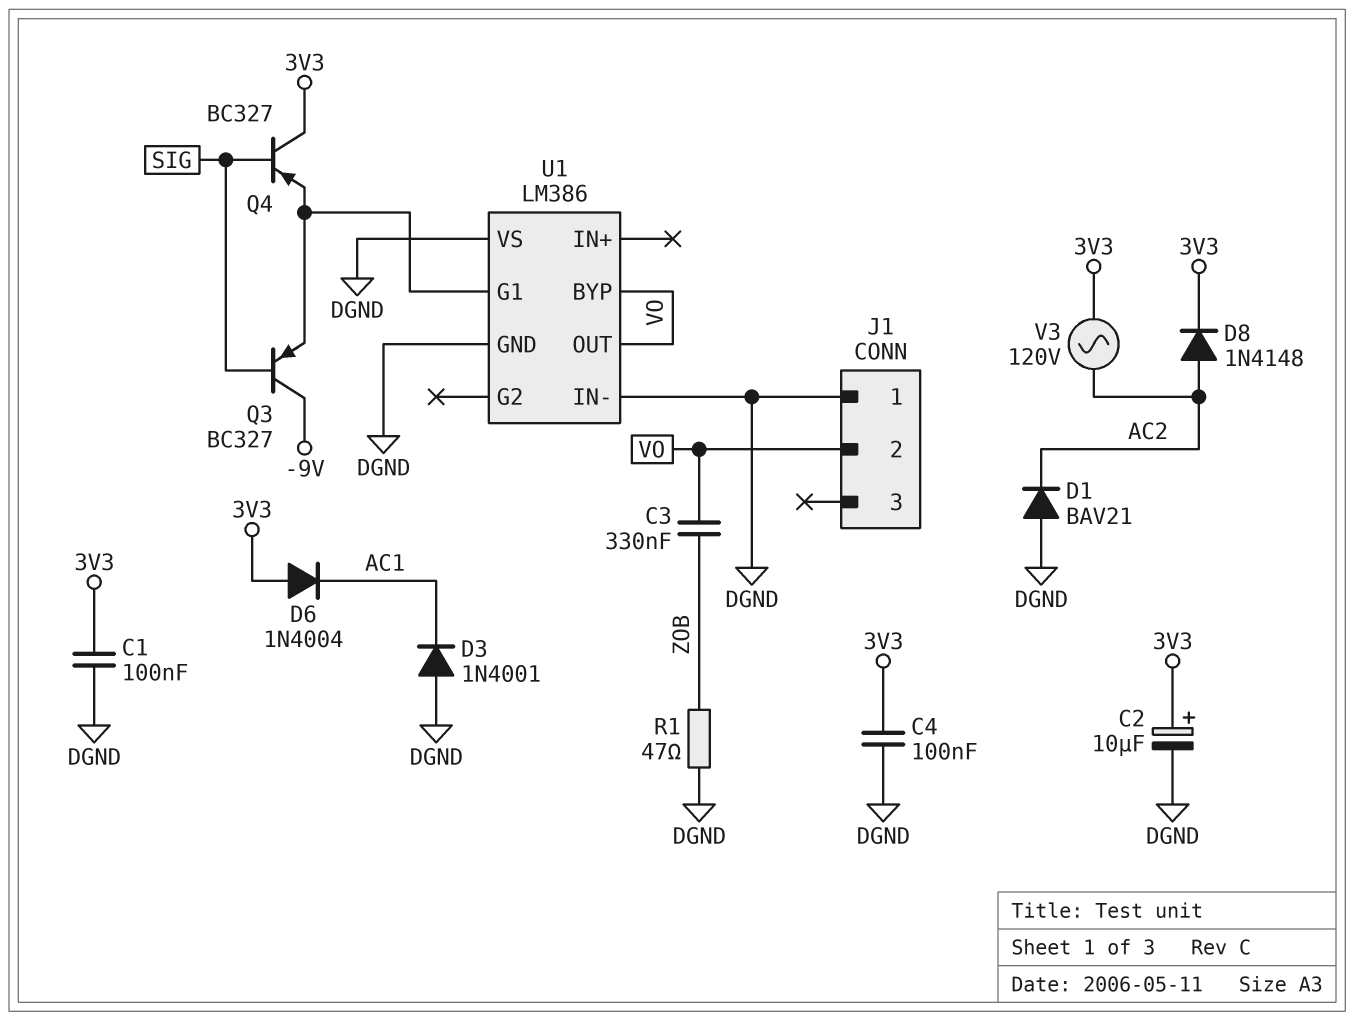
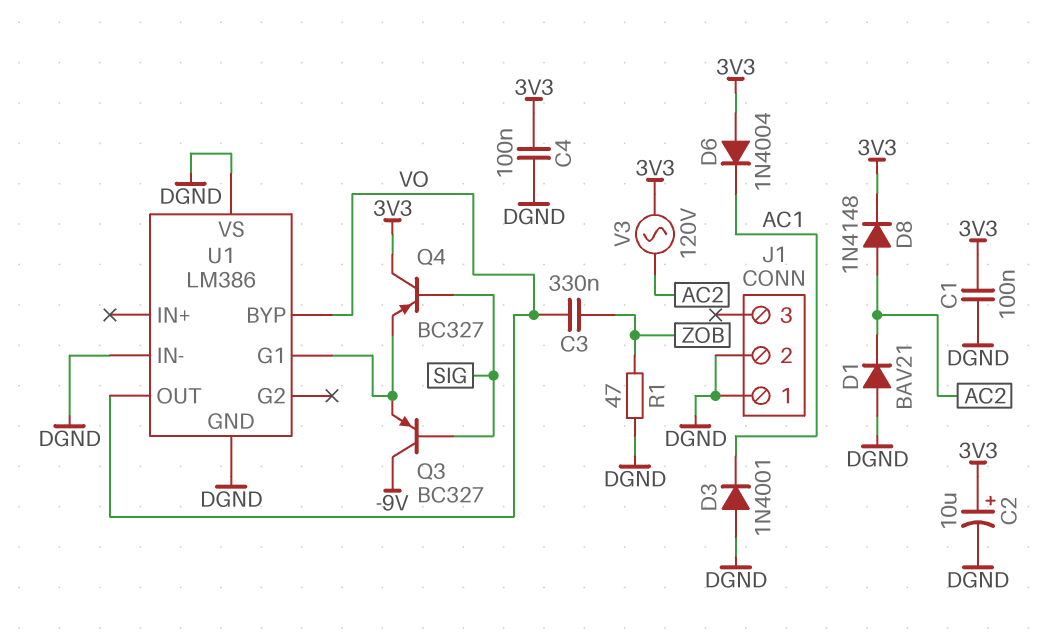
J1 pin 2: VO -> DGND

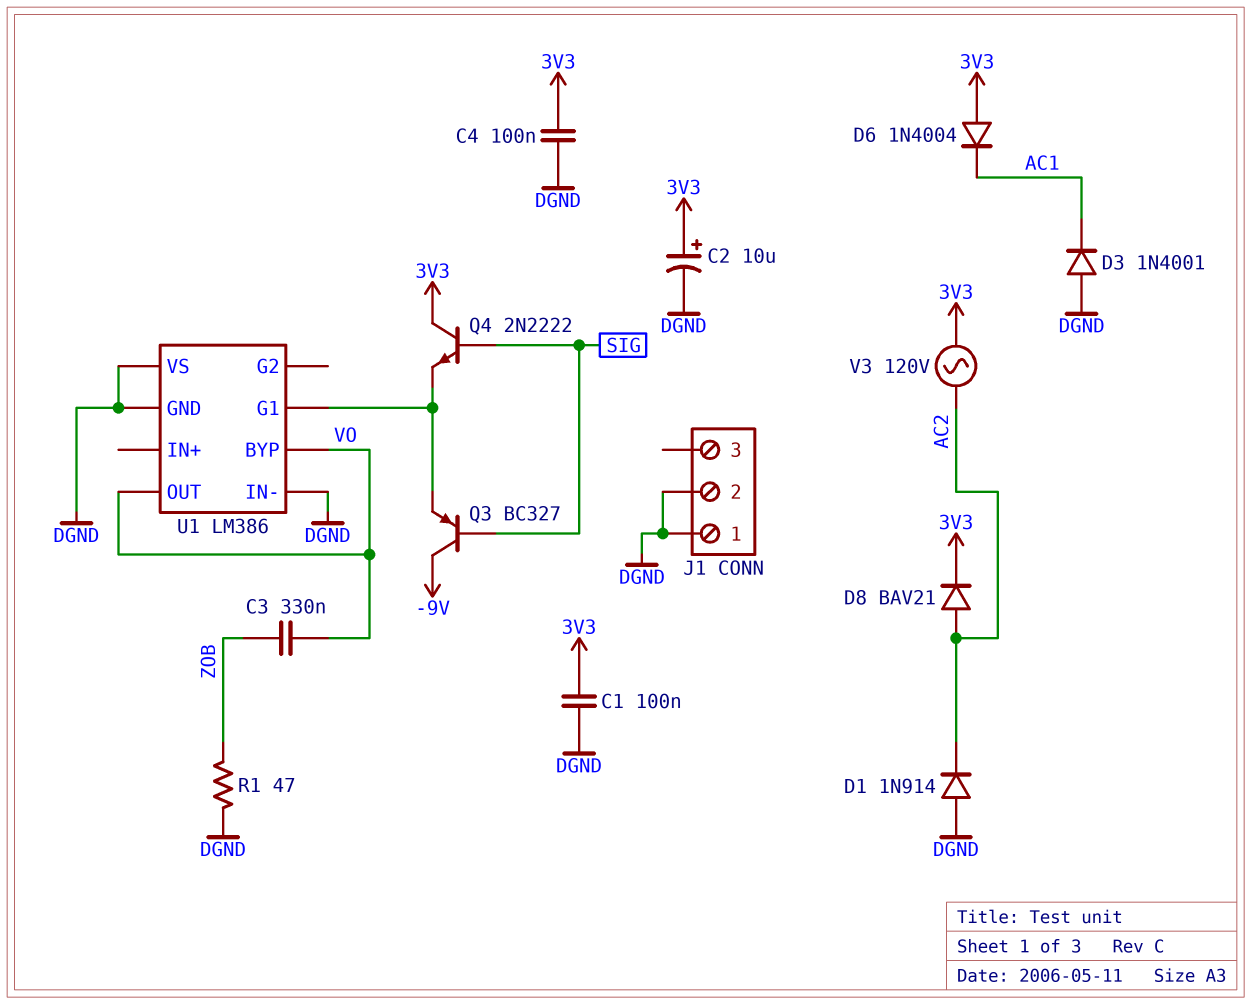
D1: diode BAV21 (A DGND, K AC2) -> diode 1N914 (A DGND, K AC2)
D8: diode 1N4148 (A AC2, K 3V3) -> diode BAV21 (A AC2, K 3V3)
Q4: PNP BC327 (B SIG, C 3V3, E U1/G1) -> NPN 2N2222 (B SIG, C 3V3, E U1/G1)

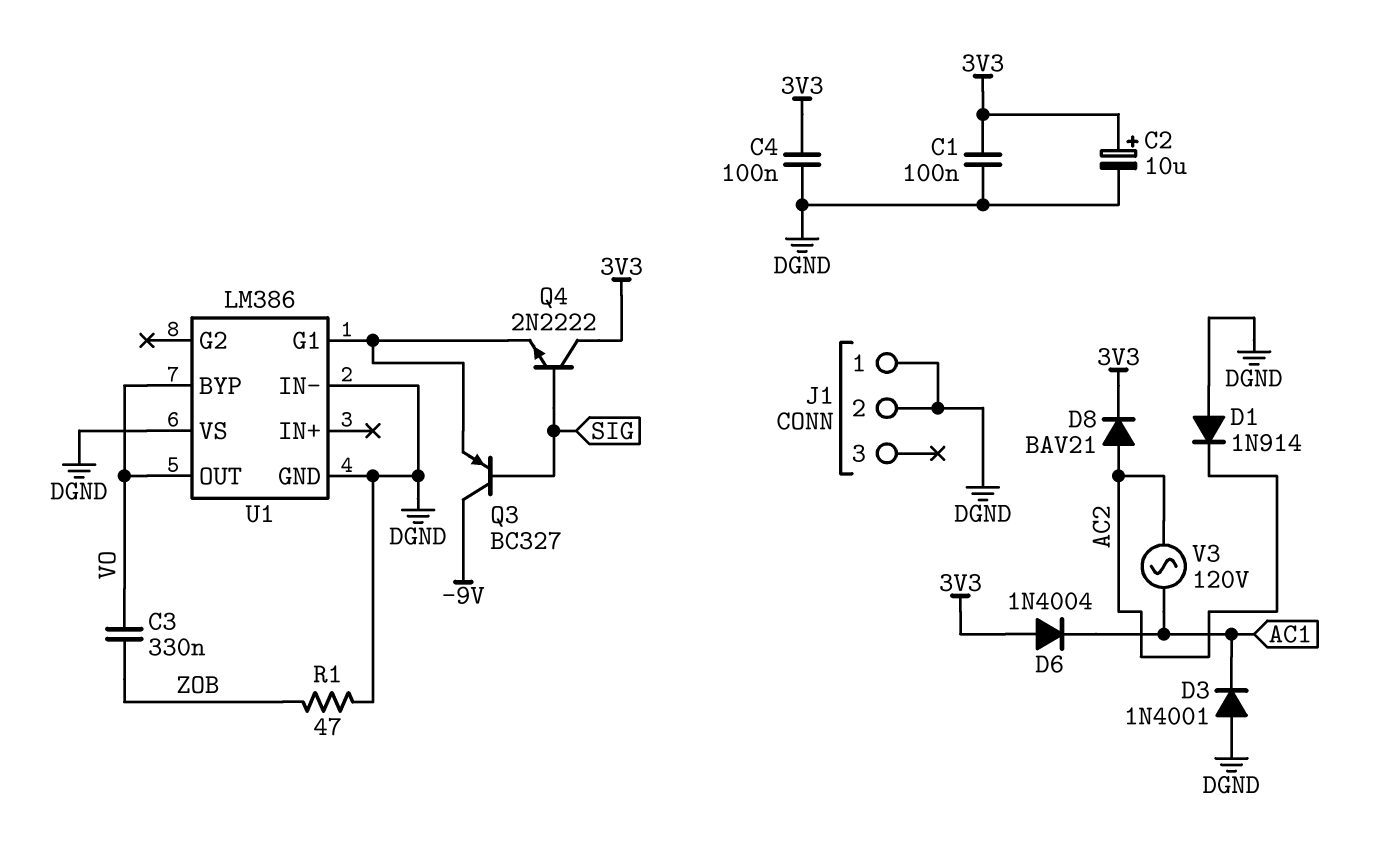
V3: AC 120V (3V3, AC2) -> AC 120V (AC1, AC2)

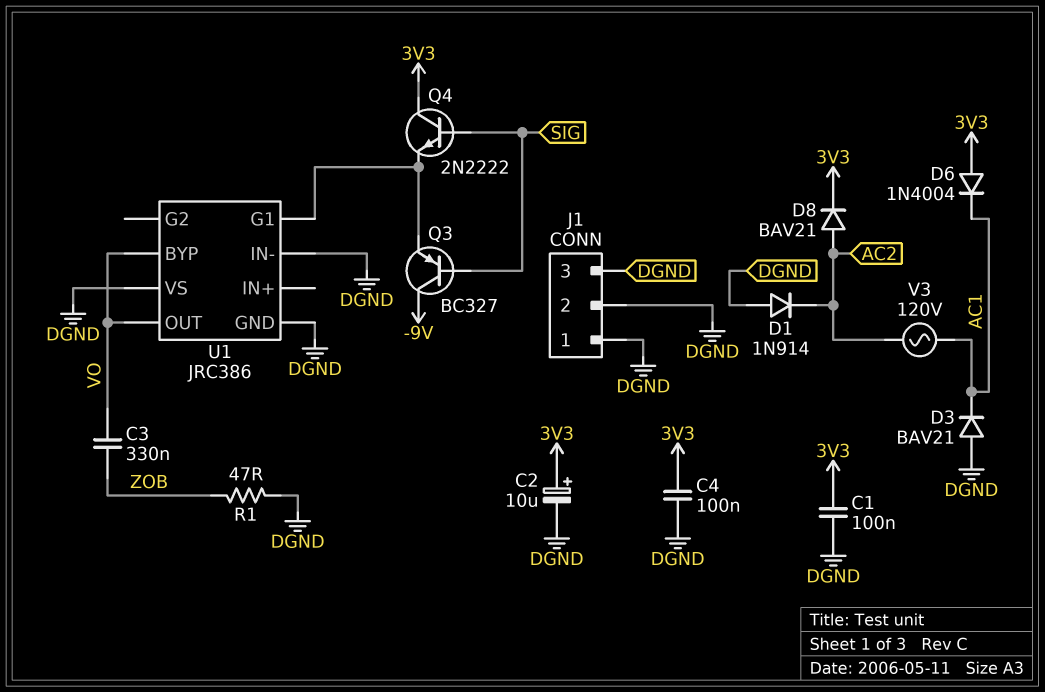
D3: diode 1N4001 (A DGND, K AC1) -> diode BAV21 (A DGND, K AC1)
J1 pin 3: none -> DGND
U1: LM386 -> JRC386

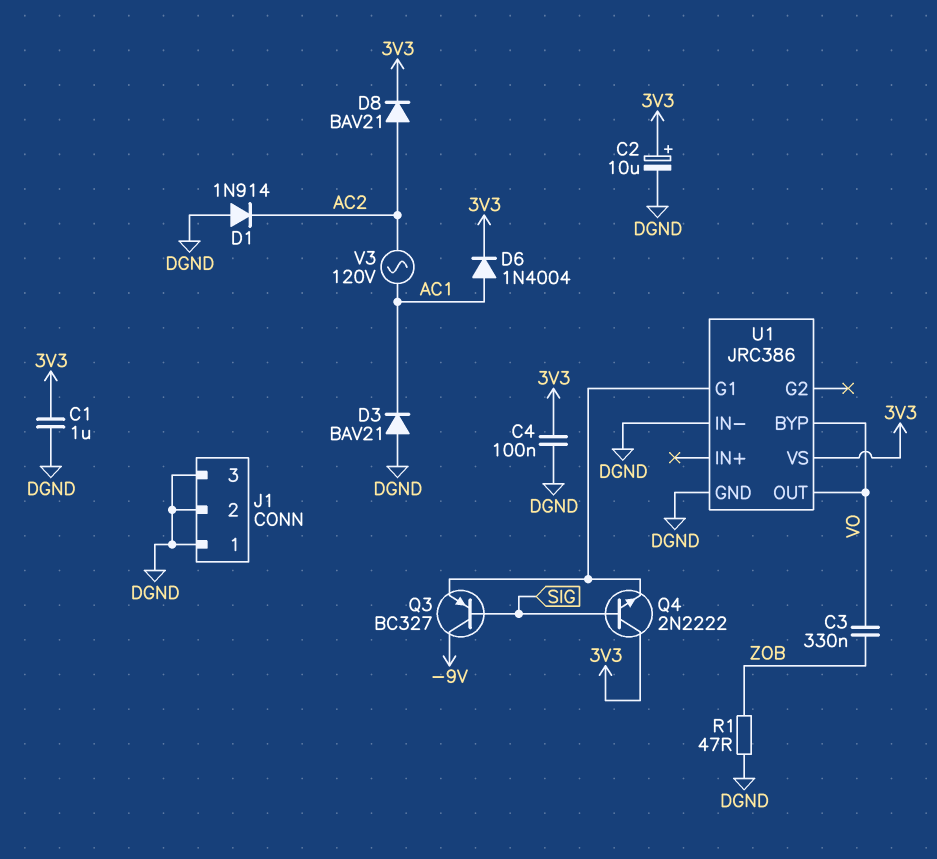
C1: 100nF (3V3, DGND) -> 1uF (3V3, DGND)
D6: diode 1N4004 (A 3V3, K AC1) -> diode 1N4004 (A AC1, K 3V3)
U1 pin VS: DGND -> 3V3

